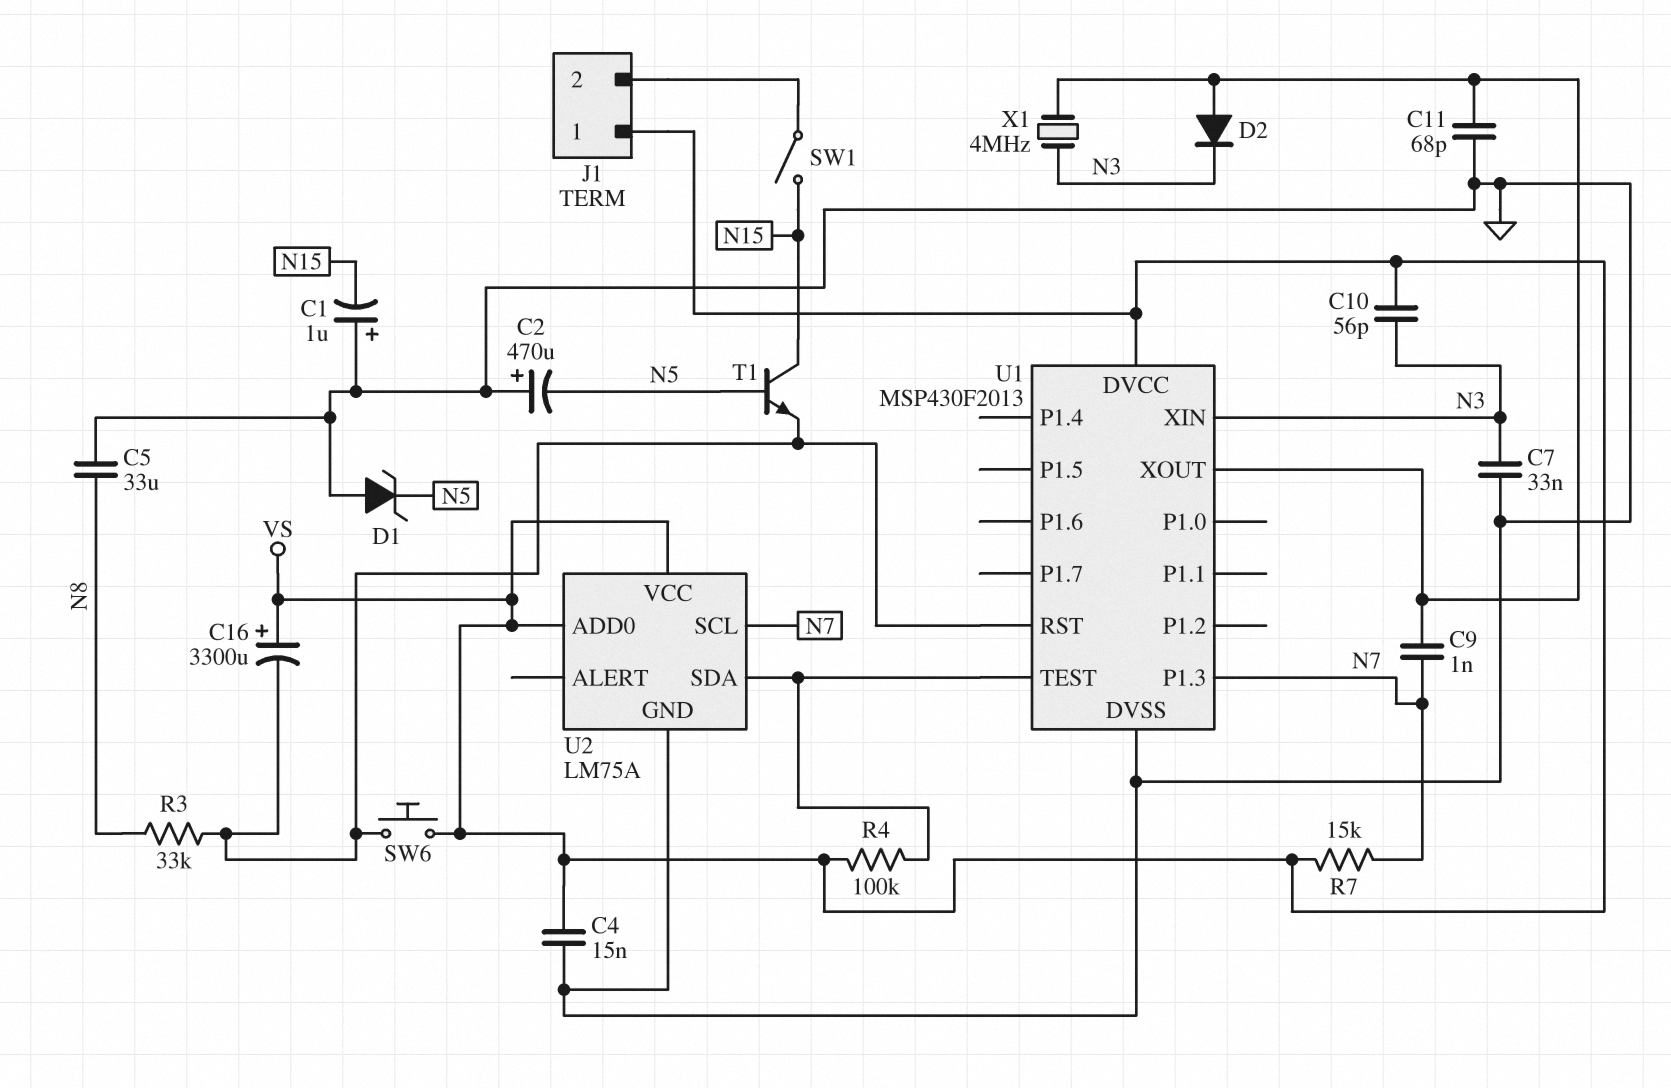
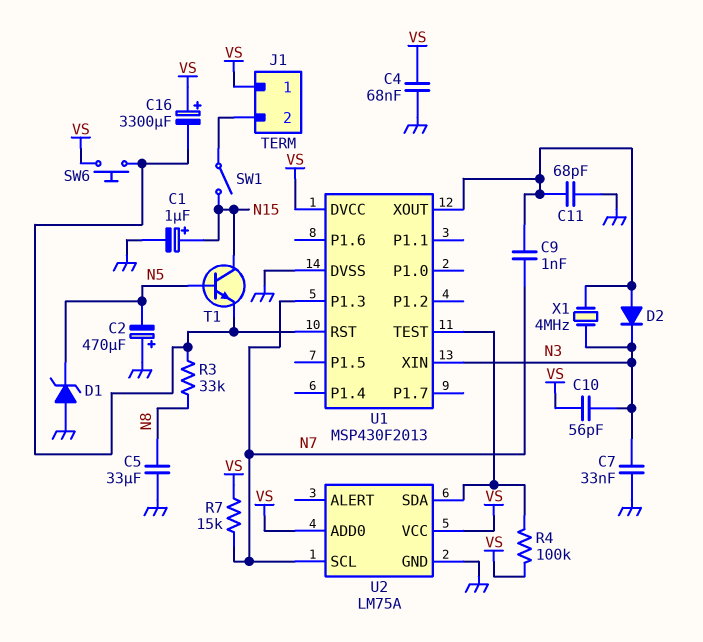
C1: 1uF (plus GND, minus N15) -> 1uF (plus N15, minus GND)
C4: 15nF (GND, VS) -> 68nF (GND, VS)

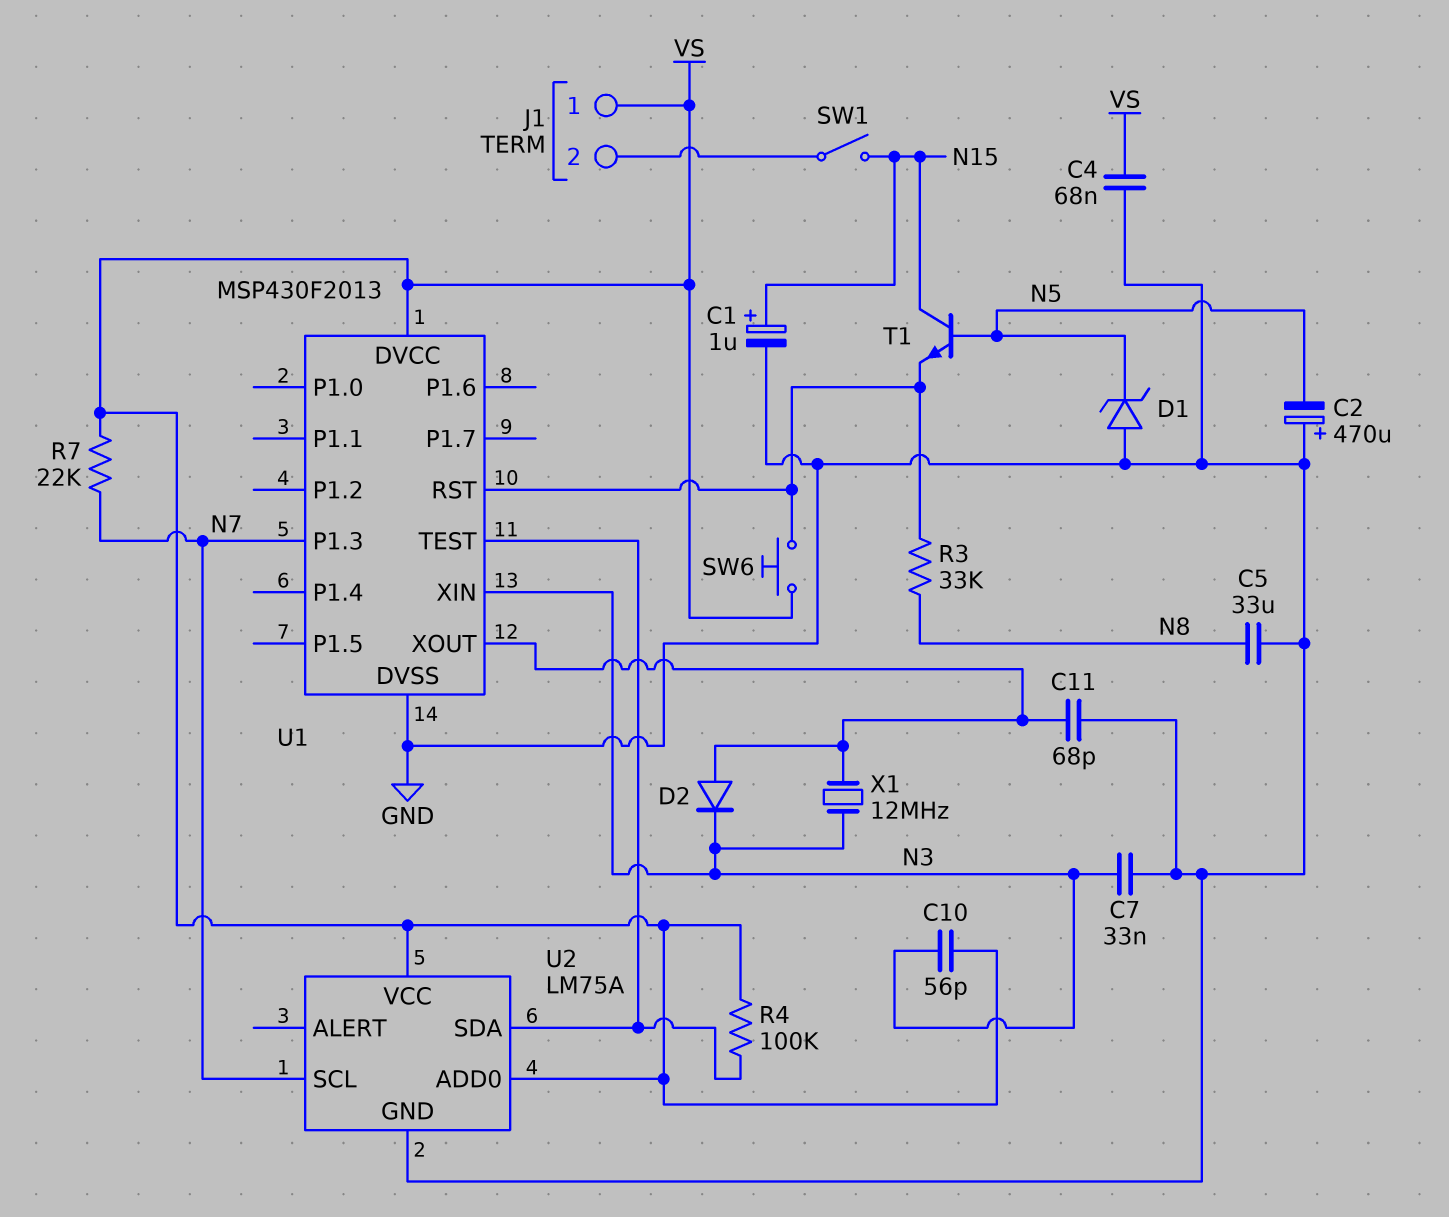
C9: 1nF (N7, U1/XOUT) -> none
C16: 3300uF (plus VS, minus U1/RST) -> none
R7: 15k (N7, VS) -> 22k (N7, VS)
X1: 4MHz (N3, U1/XOUT) -> 12MHz (N3, U1/XOUT)

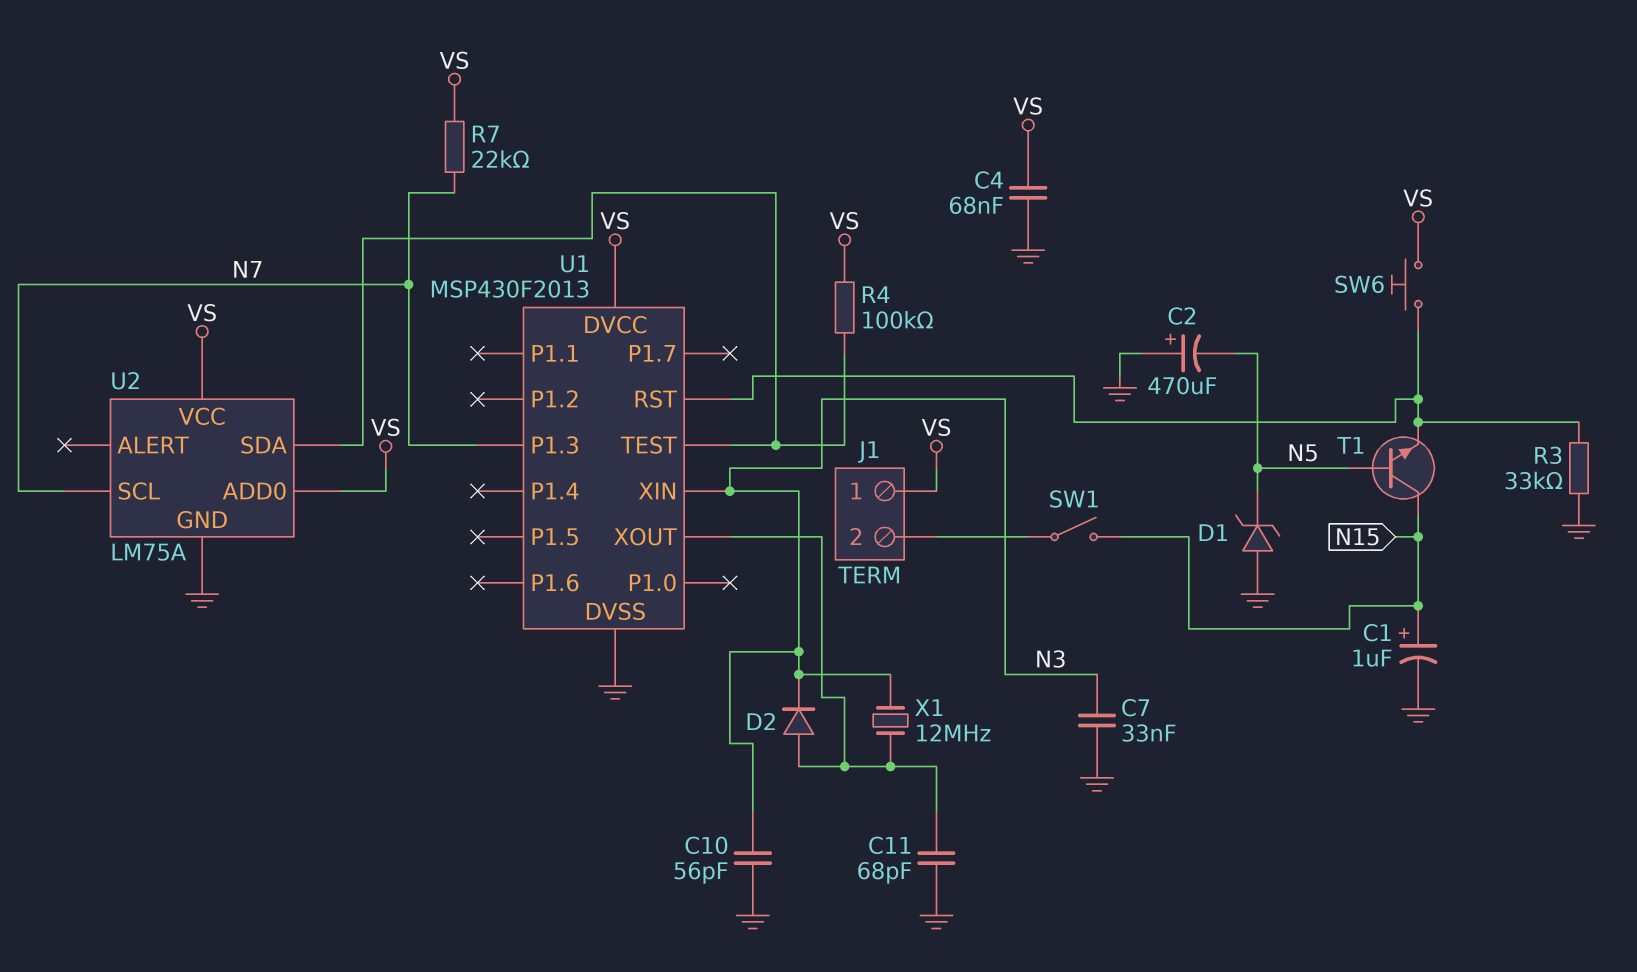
C5: 33uF (GND, N8) -> none
C10: 56pF (N3, VS) -> 56pF (GND, N3)
R3: 33k (N8, U1/RST) -> 33k (GND, U1/RST)

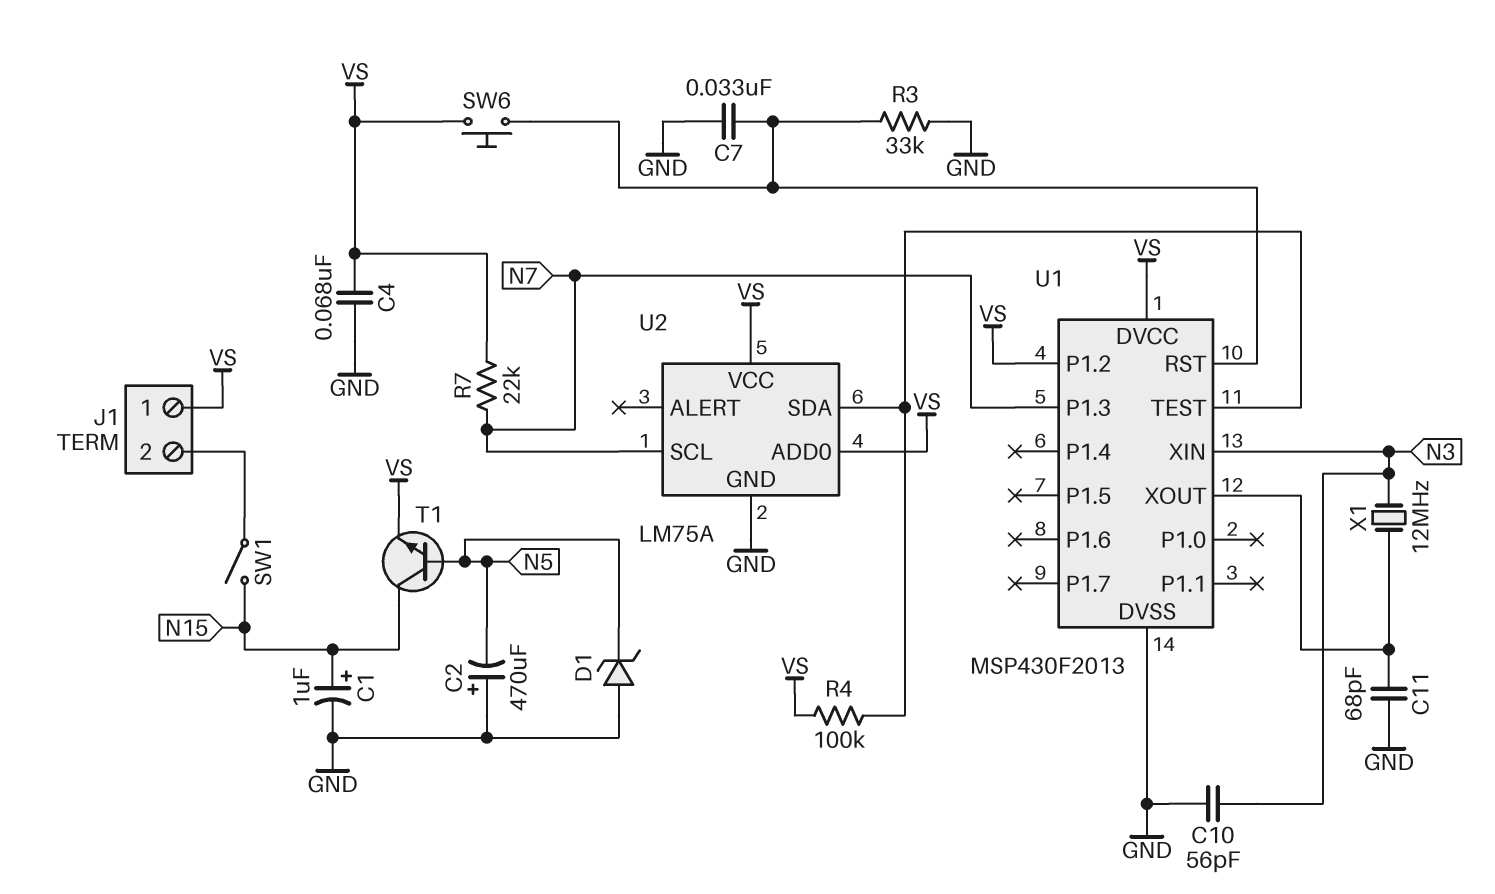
C7: 33nF (GND, N3) -> 33nF (GND, U1/RST)
D2: diode (A U1/XOUT, K N3) -> none
T1: NPN (B N5, C N15, E U1/RST) -> NPN (B N5, C N15, E VS)
U1 pin P1.2: none -> VS

